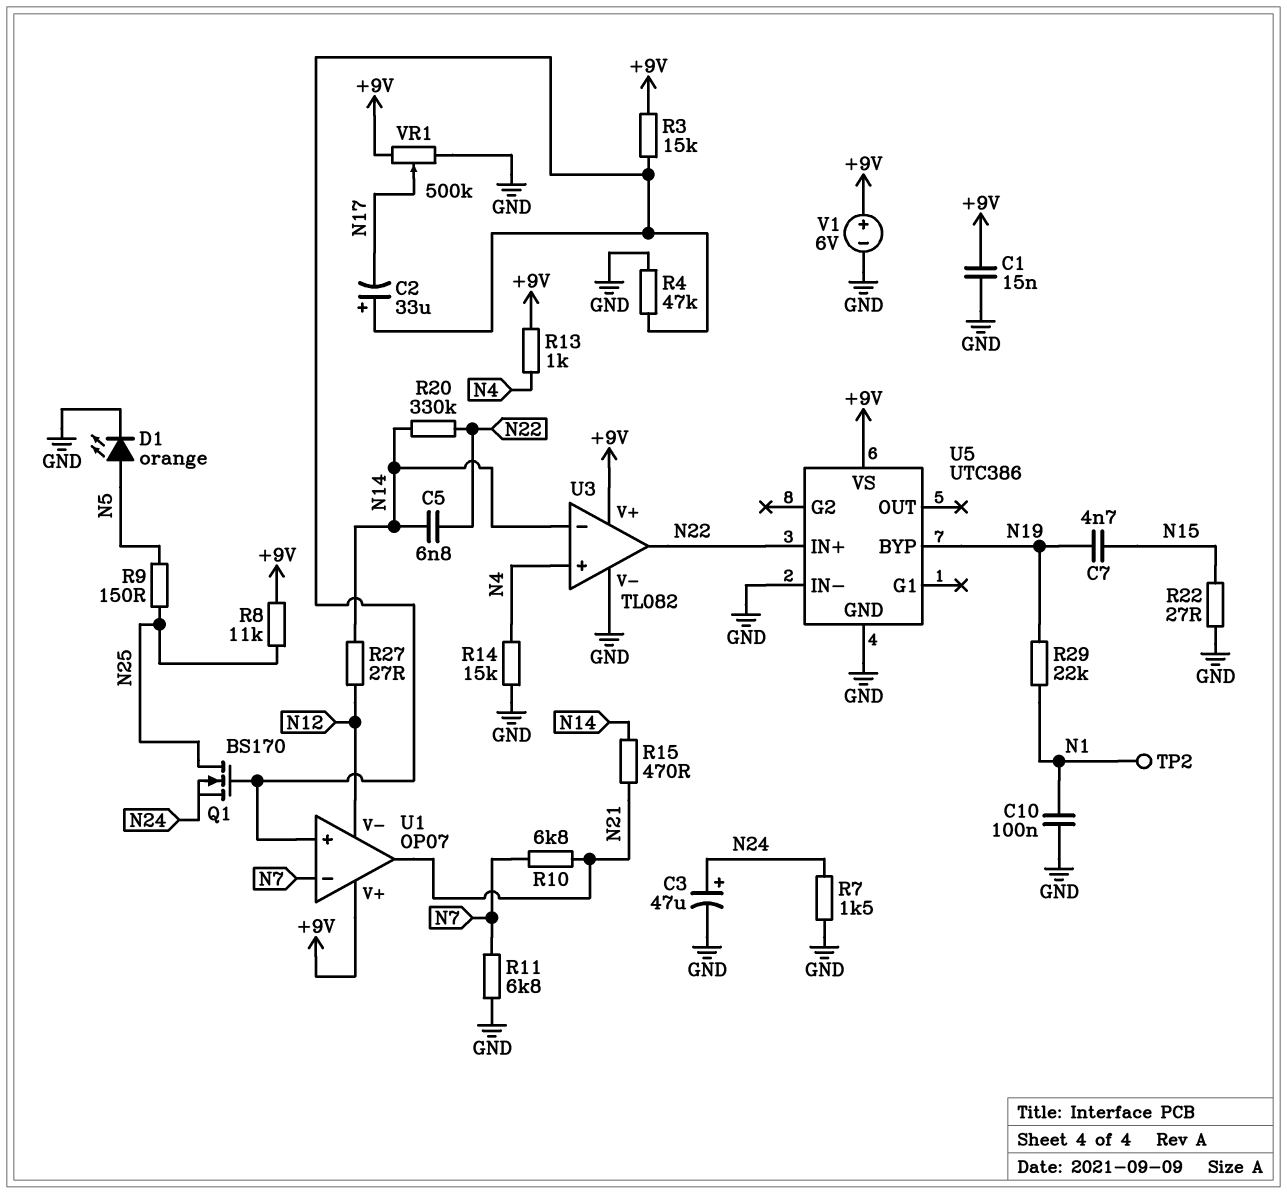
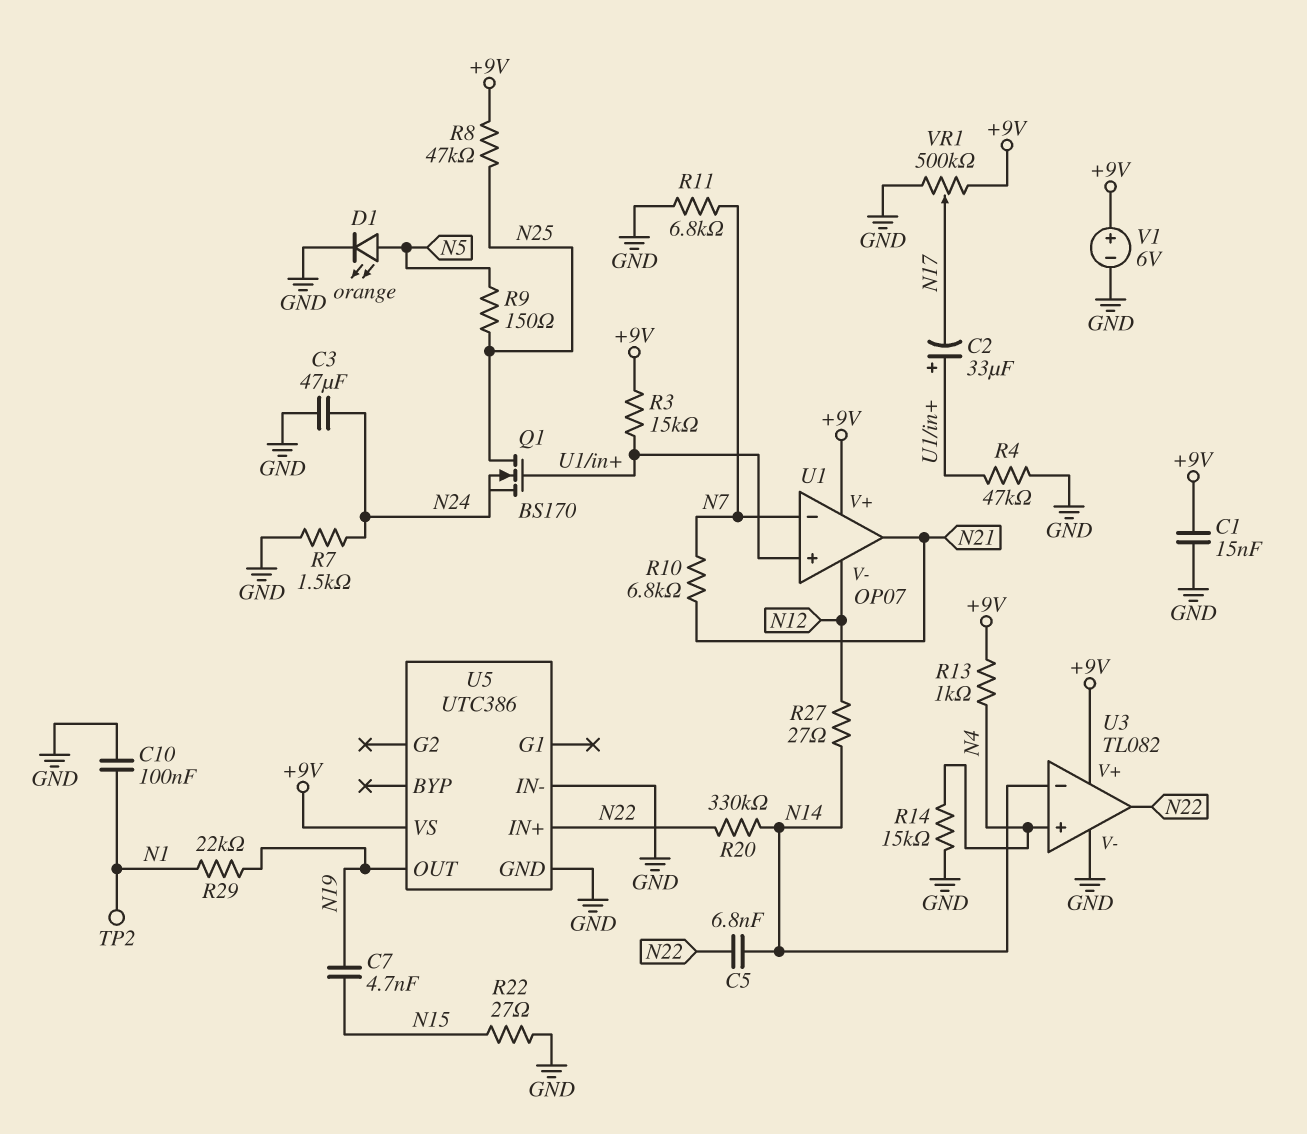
C3: 47uF (plus N24, minus GND) -> 47uF (GND, N24)
R8: 11k (+9V, N25) -> 47k (+9V, N25)
R15: 470 (N14, N21) -> none
U5 pin BYP: N19 -> none
U5 pin OUT: none -> N19

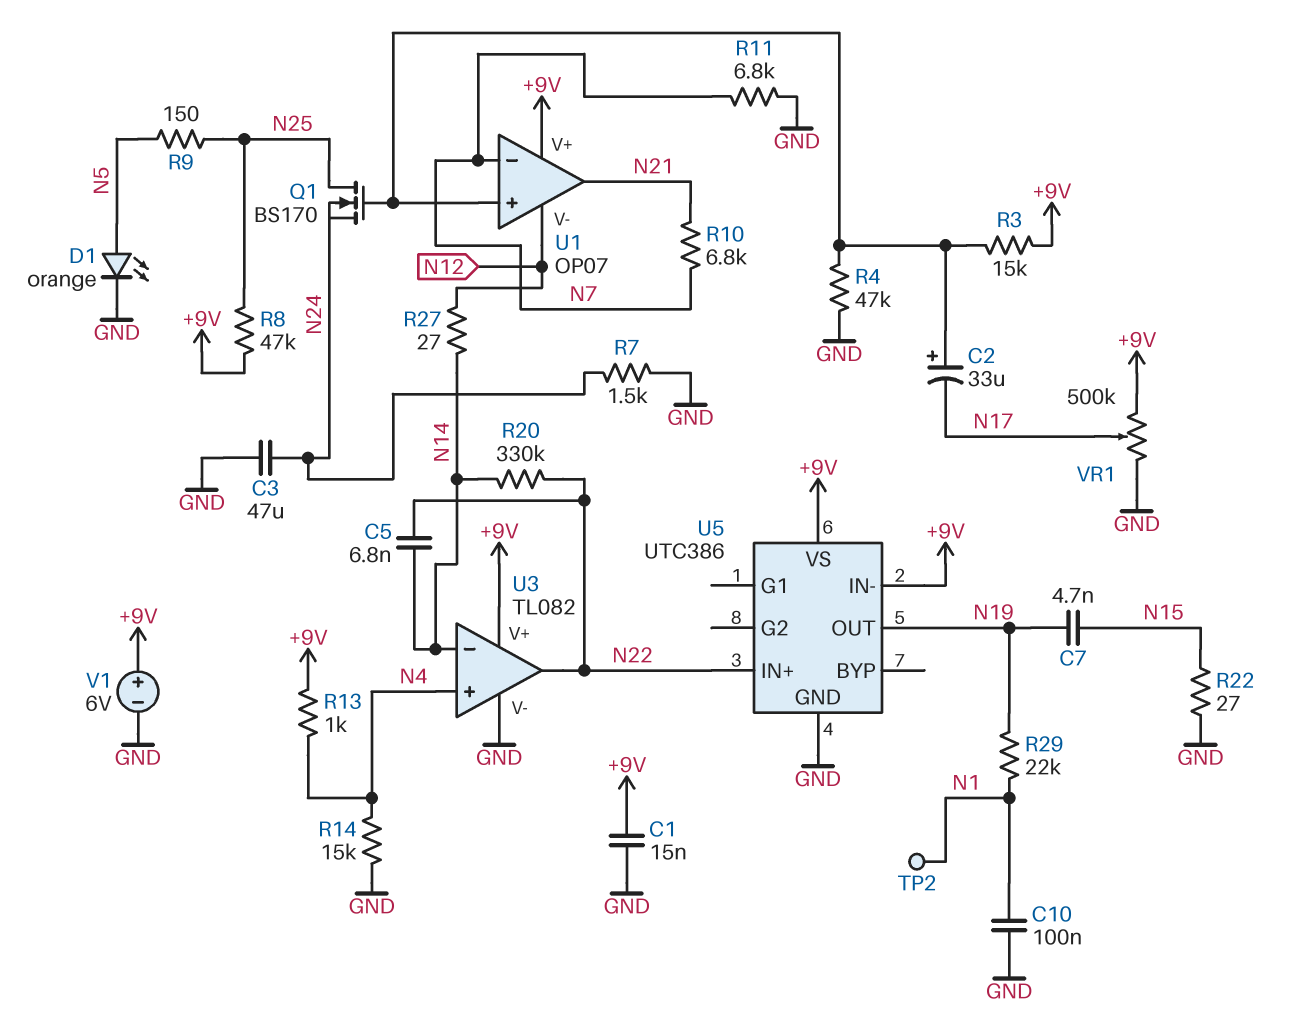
U5 pin IN-: GND -> +9V

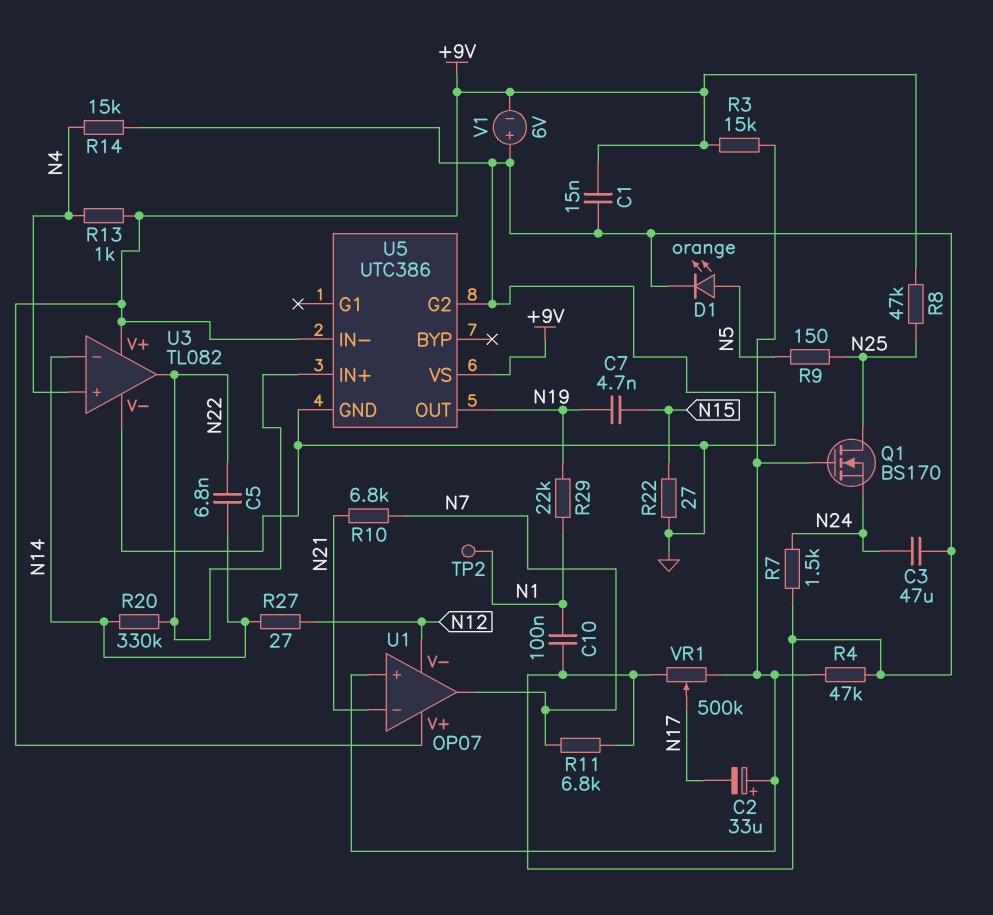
U1 pin in-: N7 -> N21
U1 pin out: N21 -> N7
U5 pin G2: none -> GND
V1: 6V (plus +9V, minus GND) -> 6V (plus GND, minus +9V)
VR1: 500k (+9V, GND, wiper N17) -> 500k (GND, U1/in+, wiper N17)

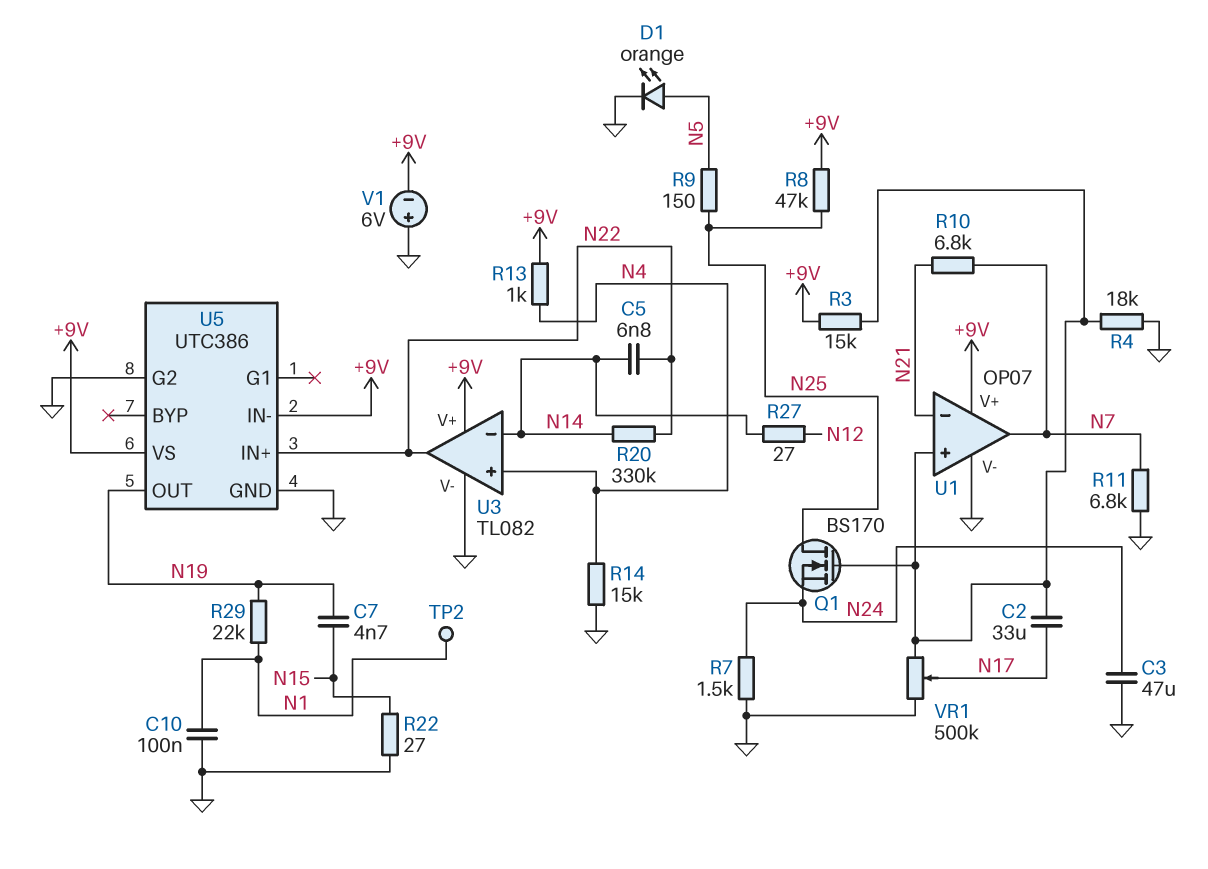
C1: 15nF (+9V, GND) -> none
C2: 33uF (plus U1/in+, minus N17) -> 33uF (N17, U1/in+)
R4: 47k (GND, U1/in+) -> 18k (GND, U1/in+)
U1 pin V-: N12 -> GND

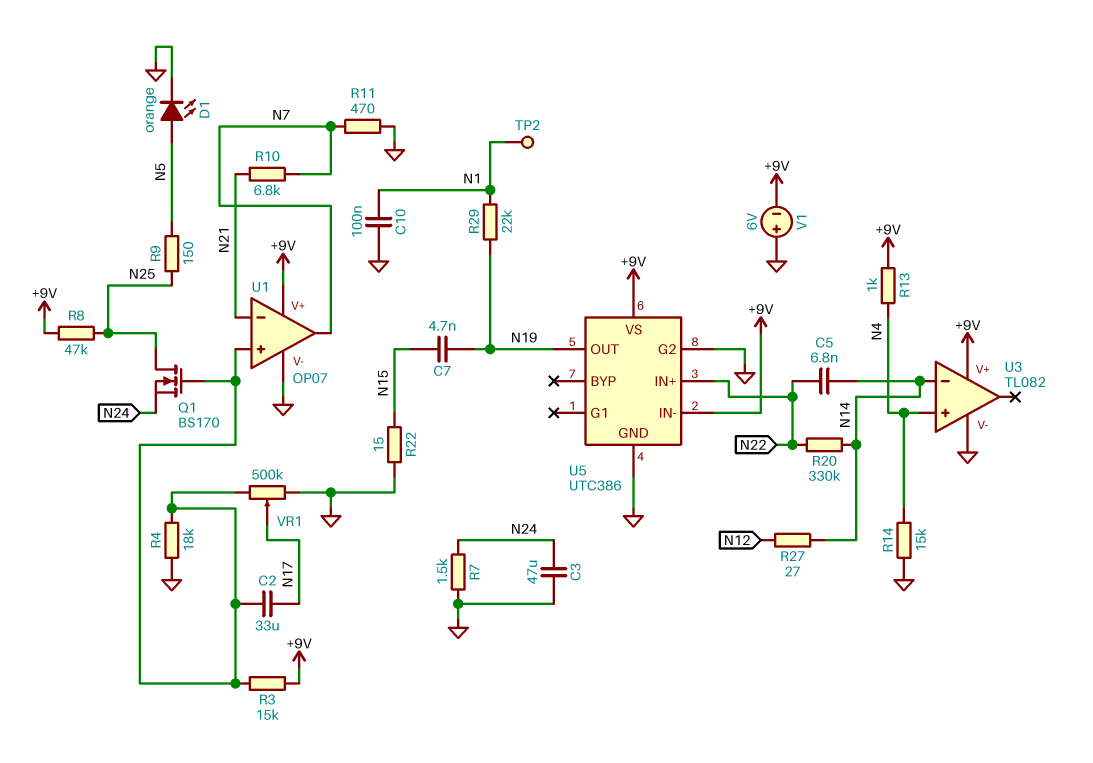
R11: 6.8k (GND, N7) -> 470 (GND, N7)
R22: 27 (GND, N15) -> 15 (GND, N15)
U3 pin out: N22 -> none

